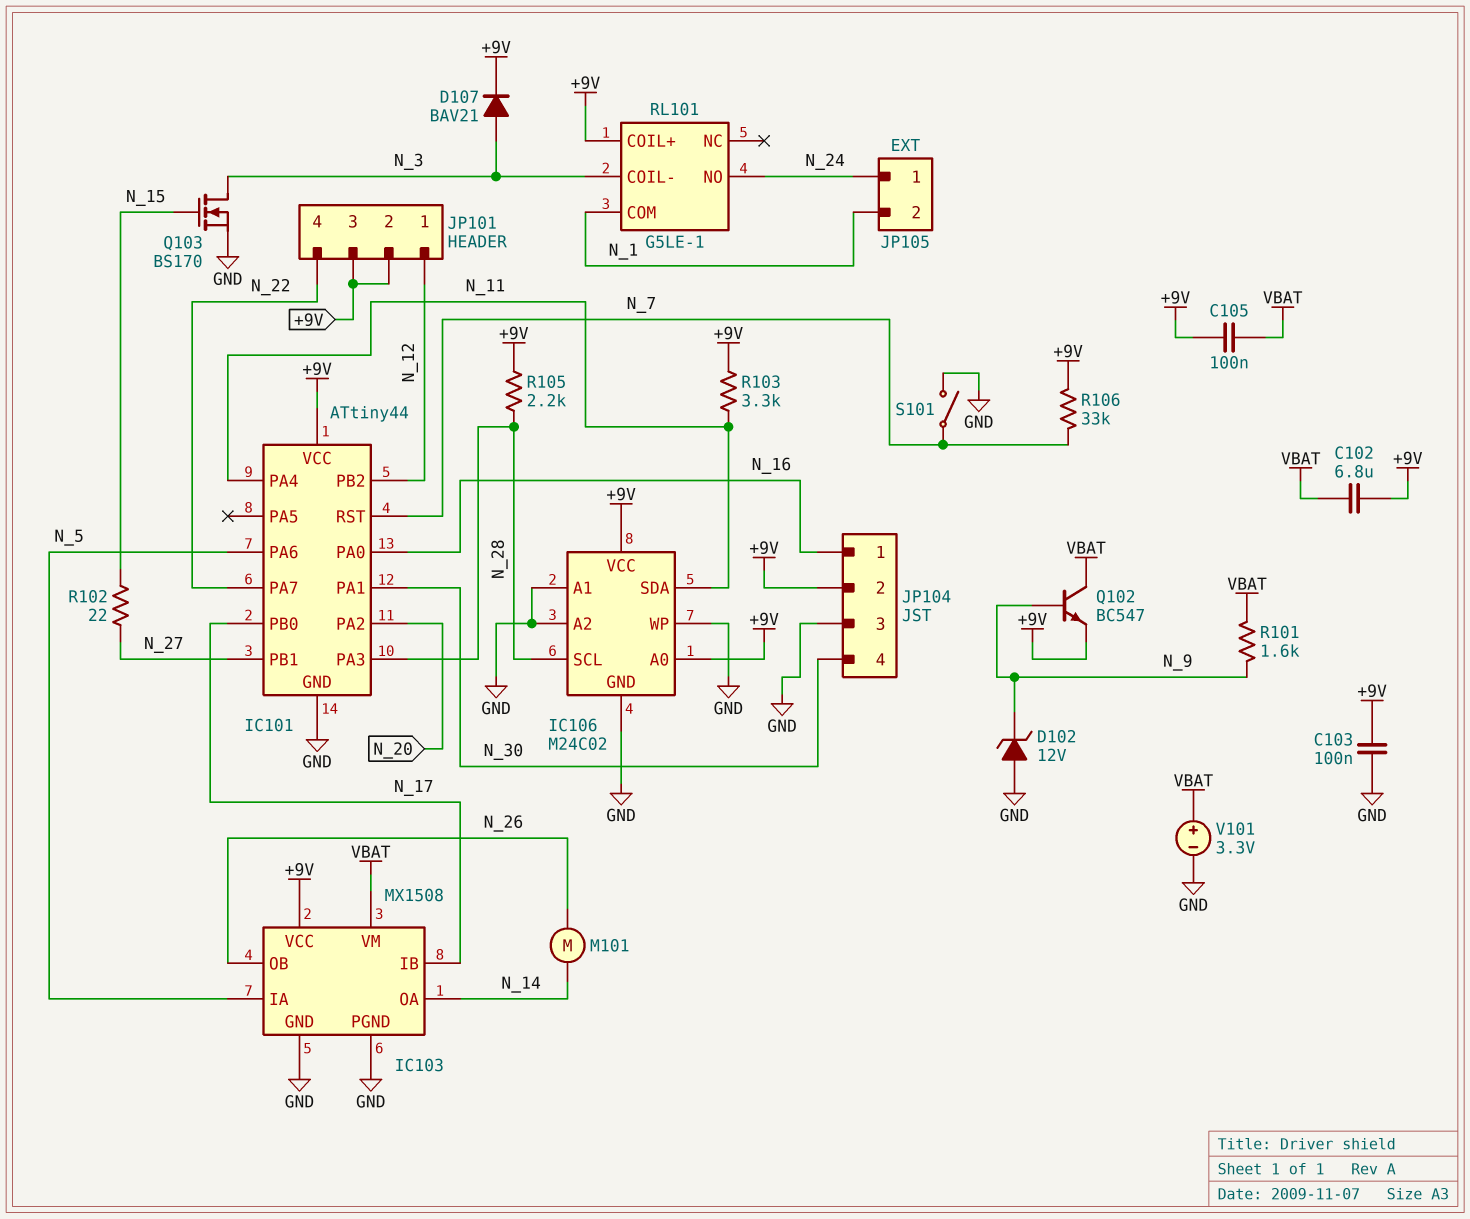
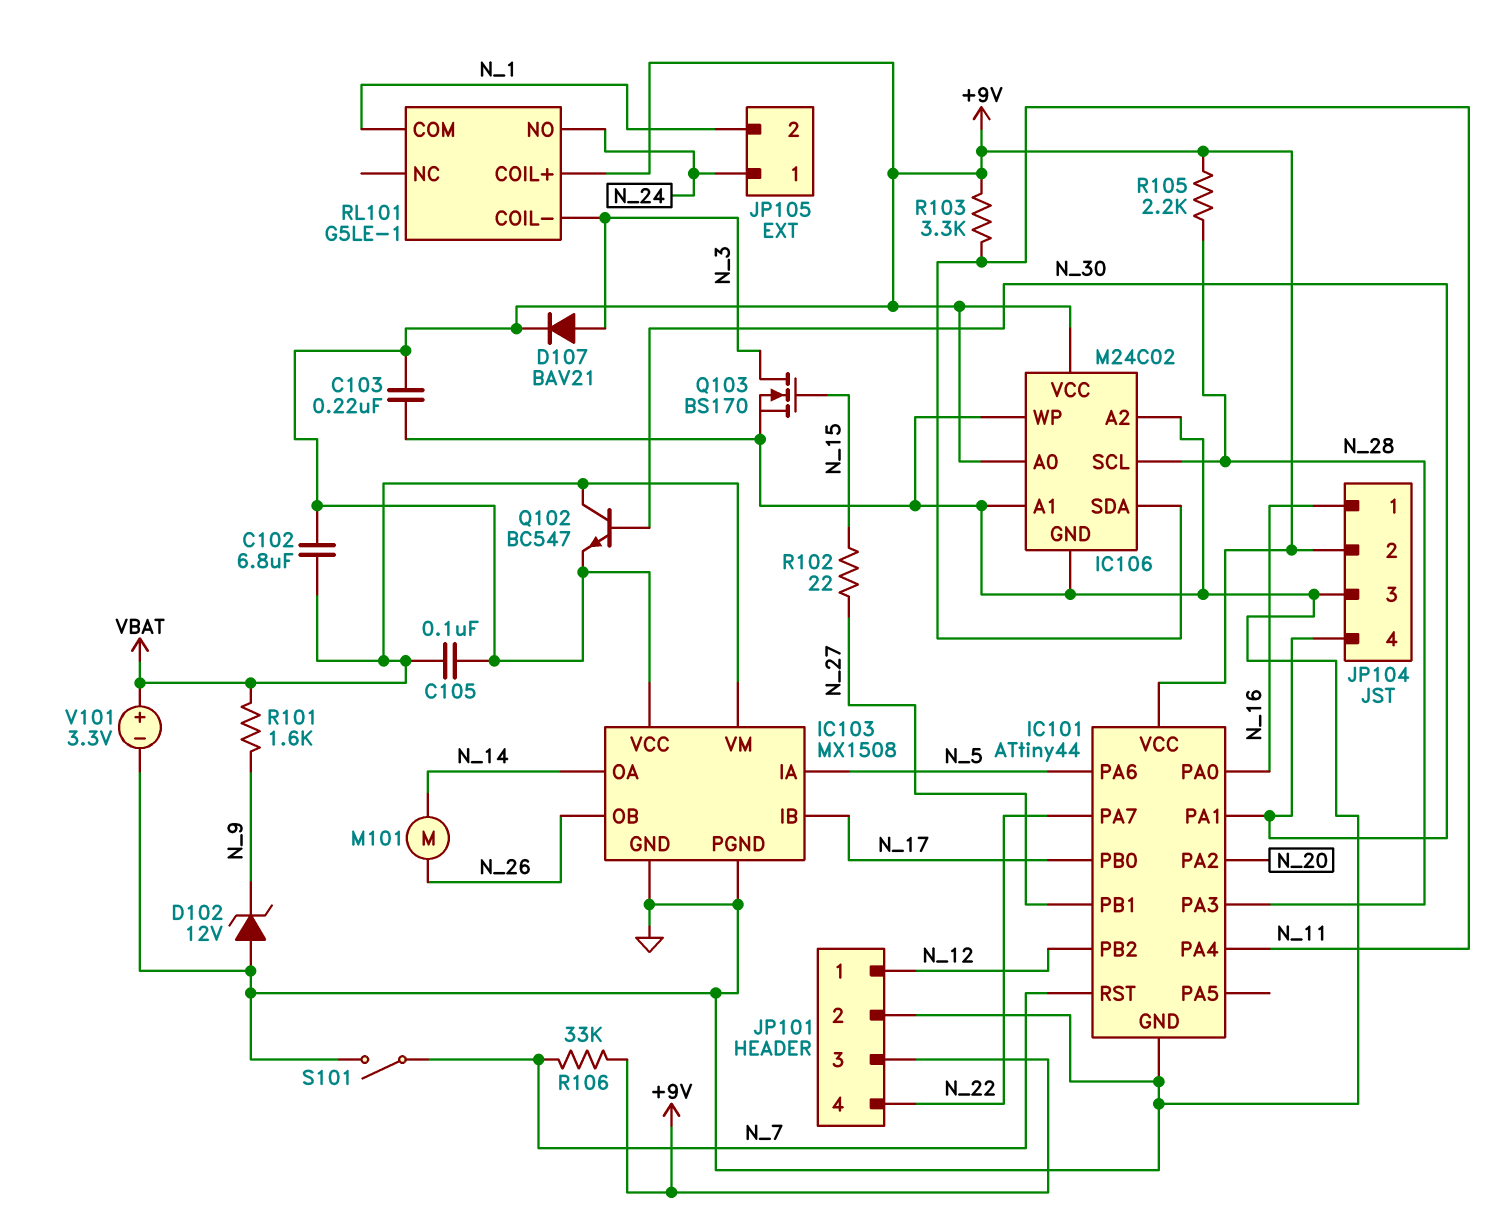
C103: 100nF (+9V, GND) -> 220nF (+9V, GND)
JP101 pin 2: +9V -> GND
Q102: NPN BC547 (B N_9, C VBAT, E +9V) -> NPN BC547 (B N_30, C VBAT, E +9V)

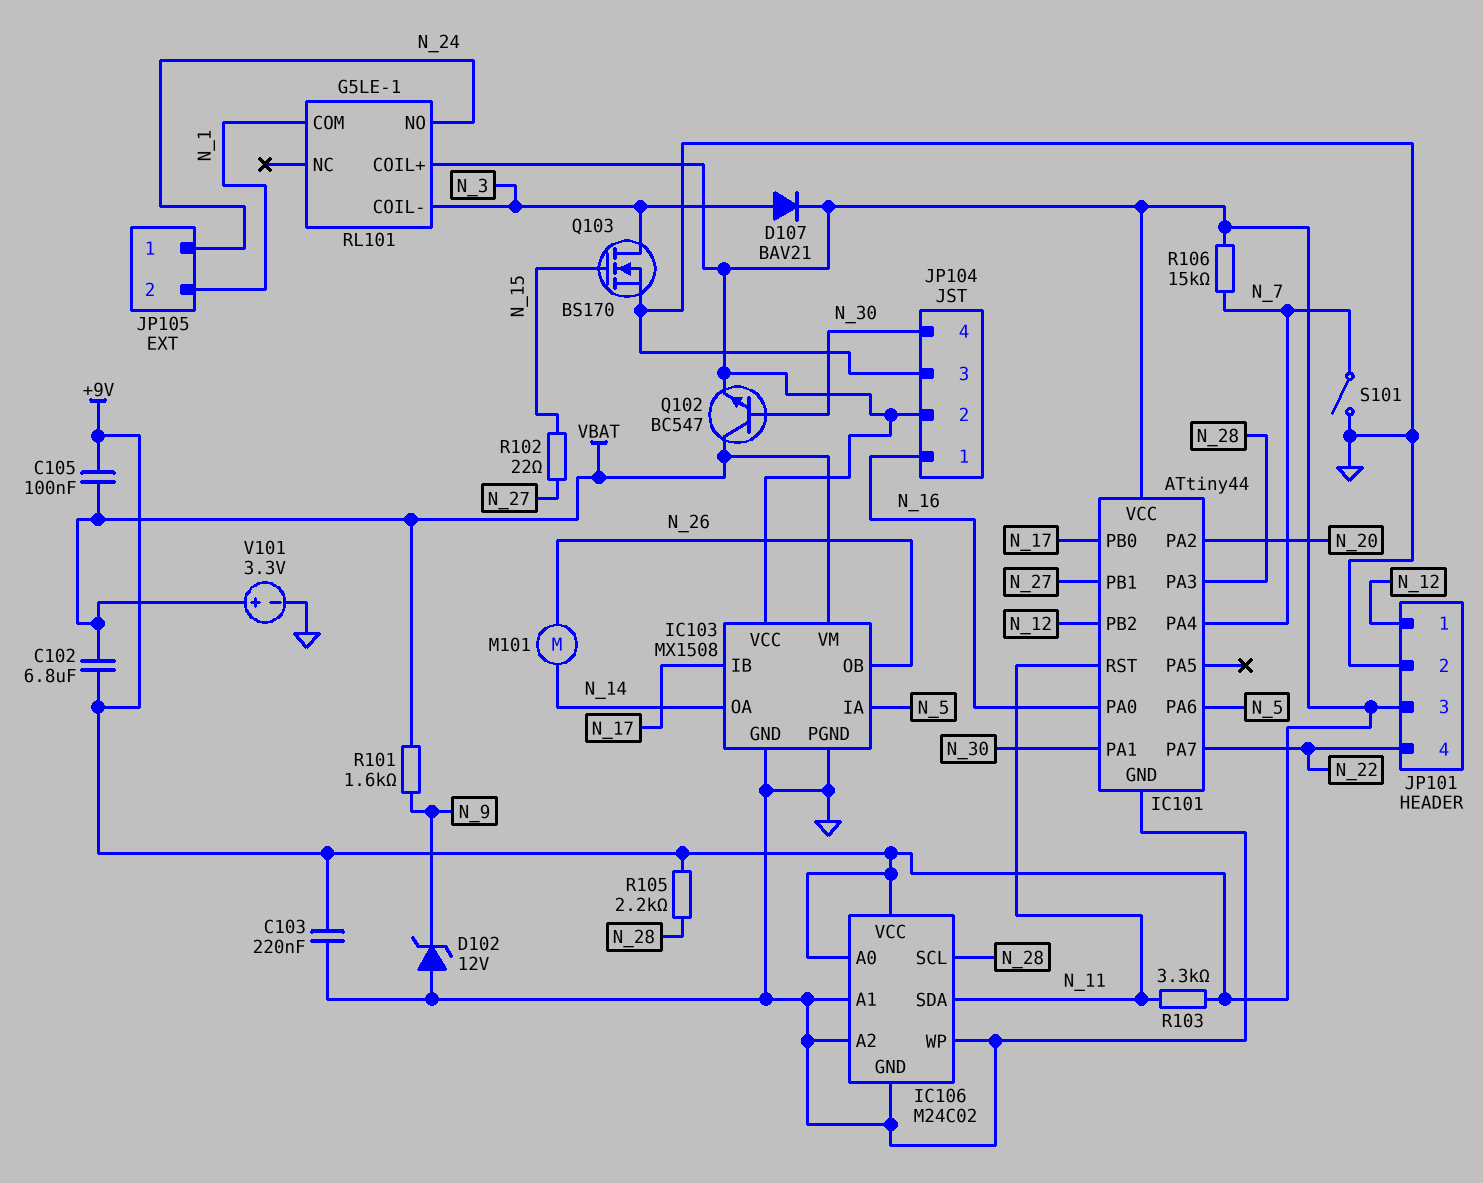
IC101 pin PA4: N_11 -> N_7
IC101 pin RST: N_7 -> N_11
R106: 33k (+9V, N_7) -> 15k (+9V, N_7)

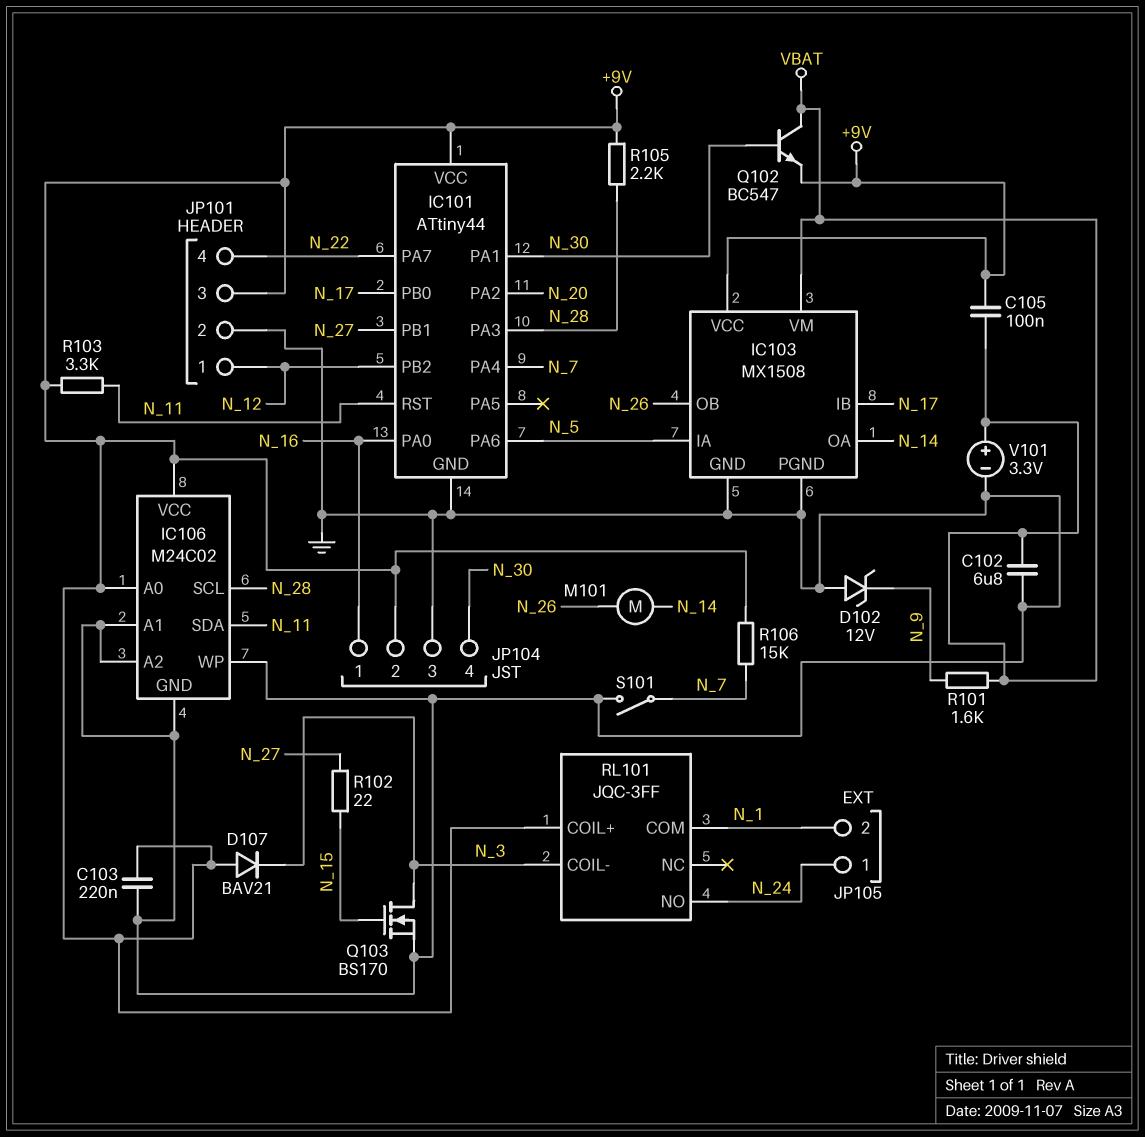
C102: 6.8uF (+9V, VBAT) -> 6.8uF (GND, VBAT)
D107: diode BAV21 (A N_3, K +9V) -> diode BAV21 (A +9V, K N_3)
RL101: G5LE-1 -> JQC-3FF

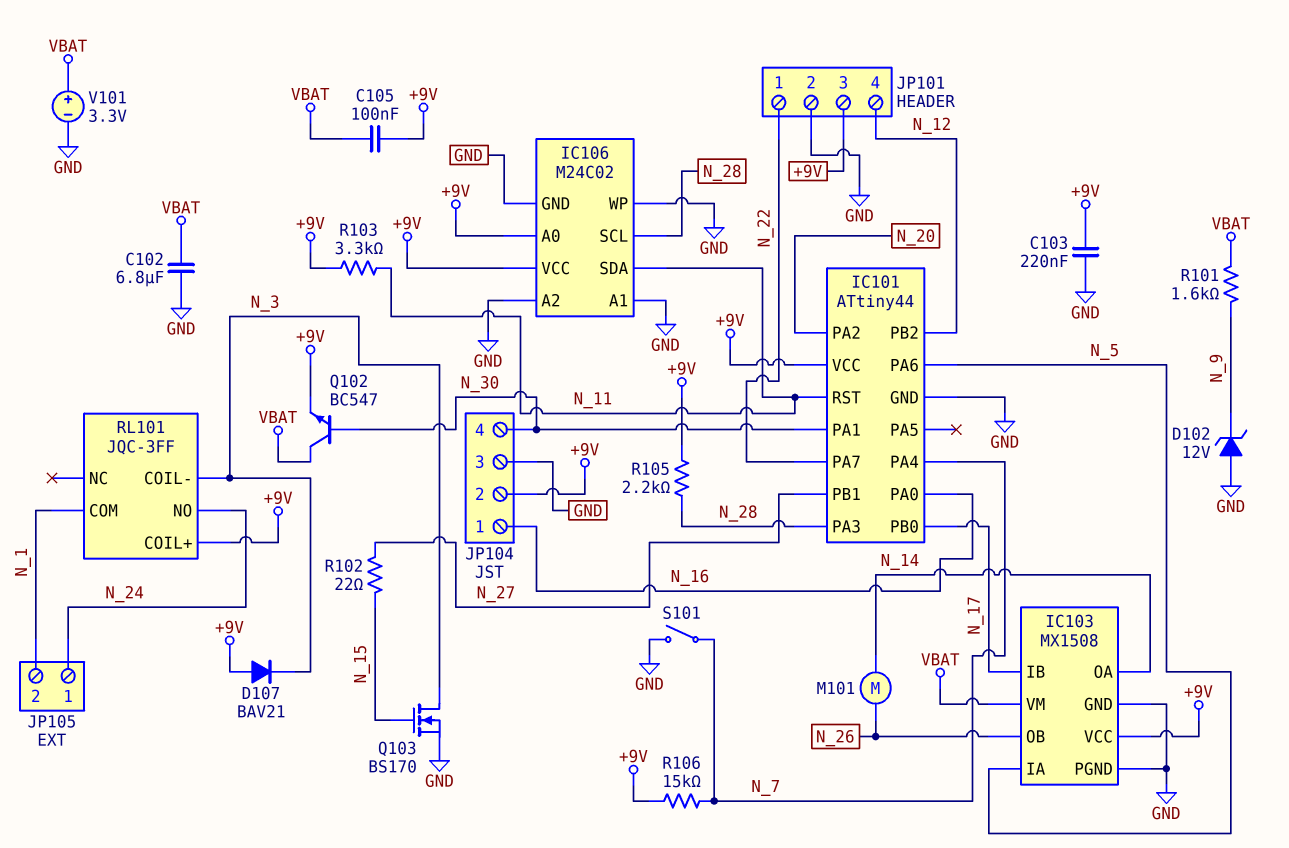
JP101 pin 1: N_12 -> N_22
JP101 pin 4: N_22 -> N_12

